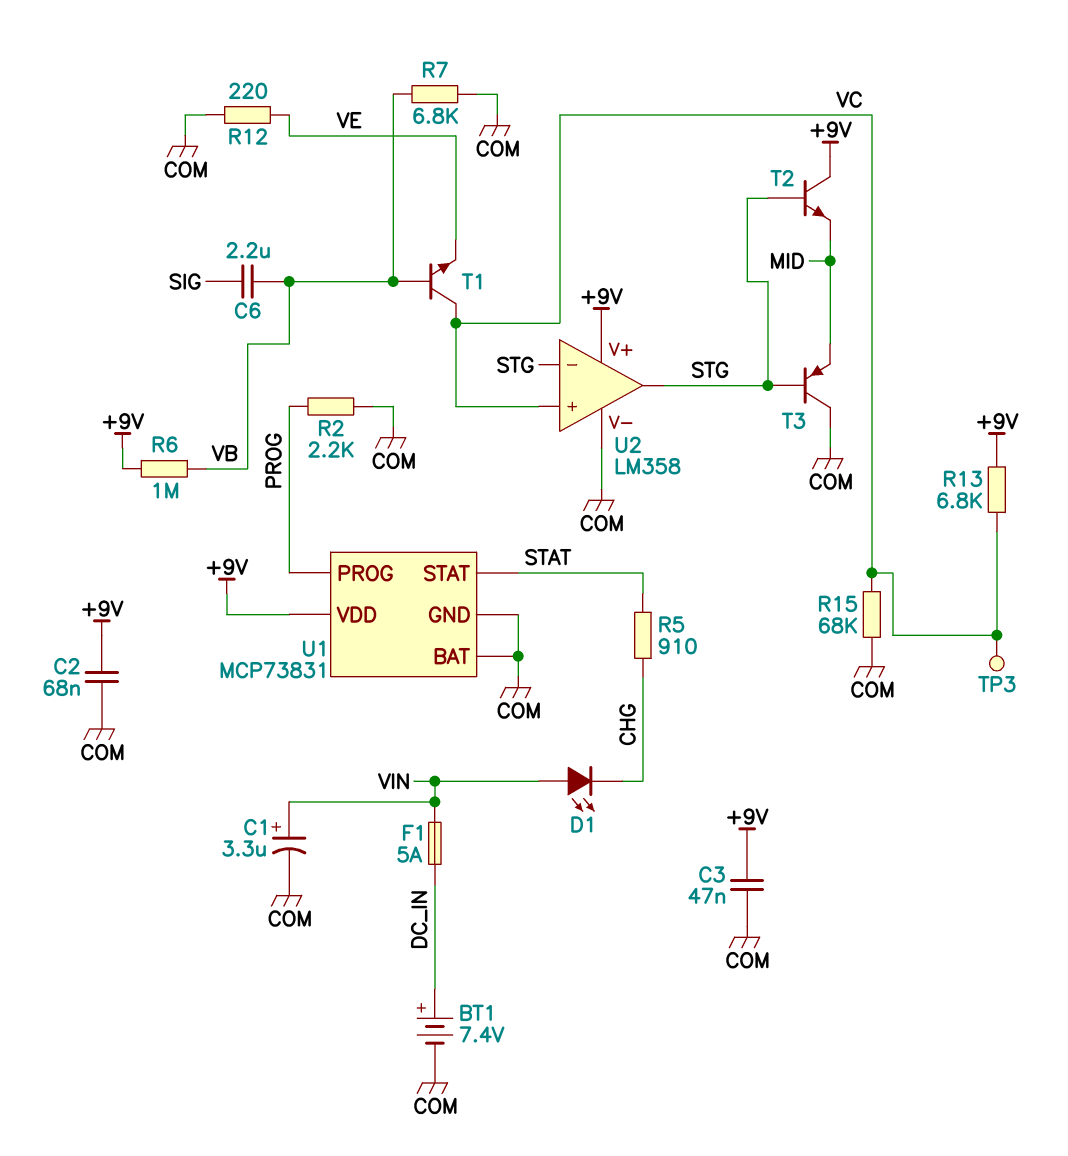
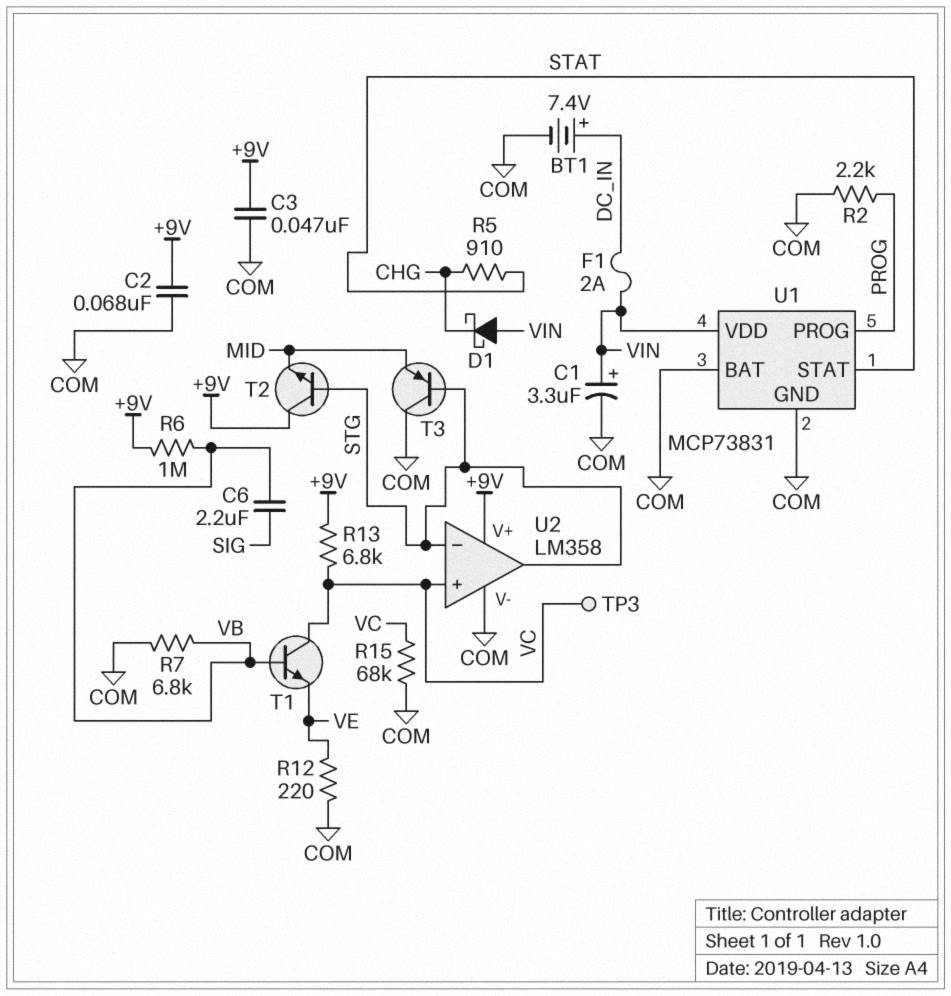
D1: LED (A VIN, K CHG) -> schottky (A VIN, K CHG)
F1: 5A (DC_IN, VIN) -> 2A (DC_IN, VIN)
U1 pin VDD: +9V -> VIN

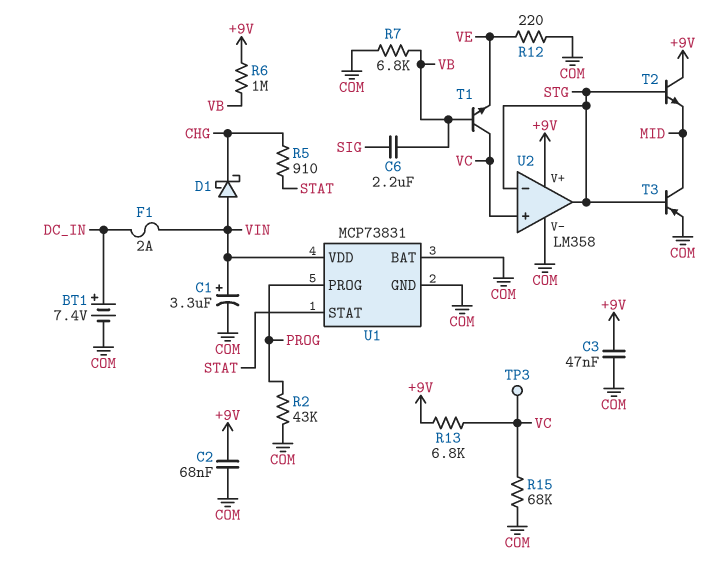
R2: 2.2k (COM, PROG) -> 43k (COM, PROG)
T3: PNP (B STG, C COM, E MID) -> PNP (B STG, C MID, E COM)

